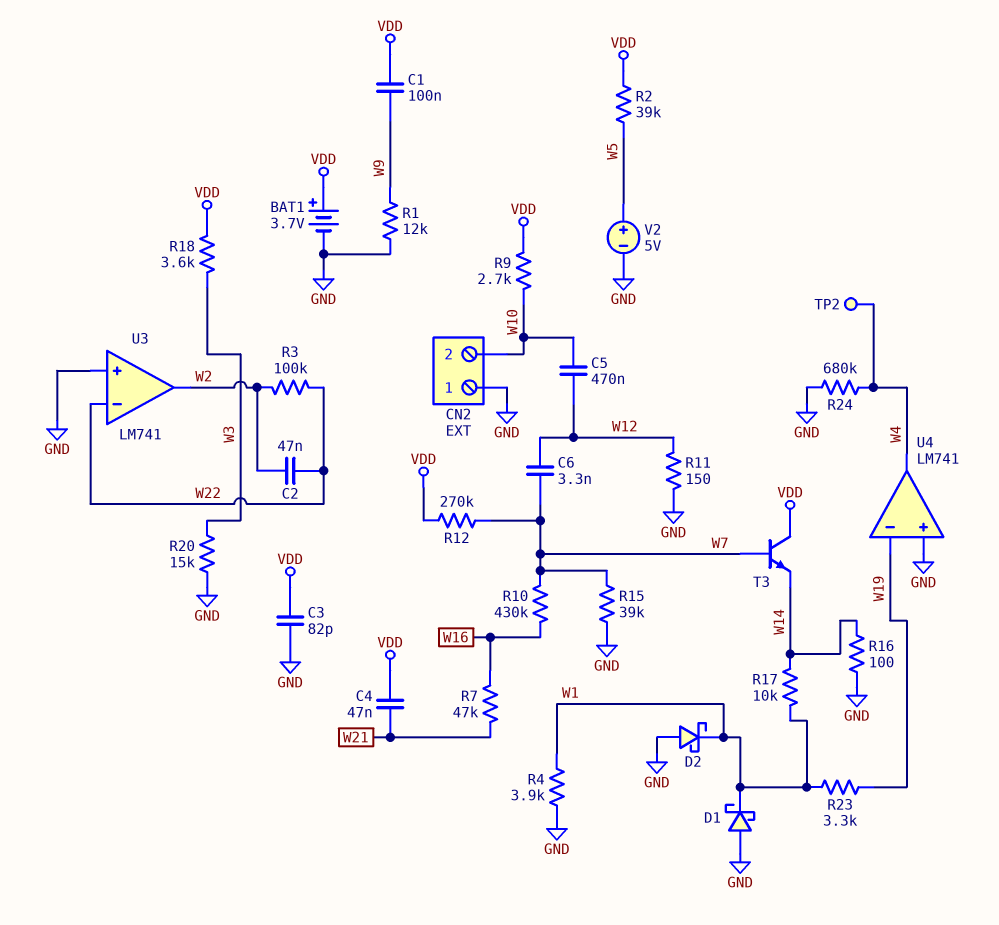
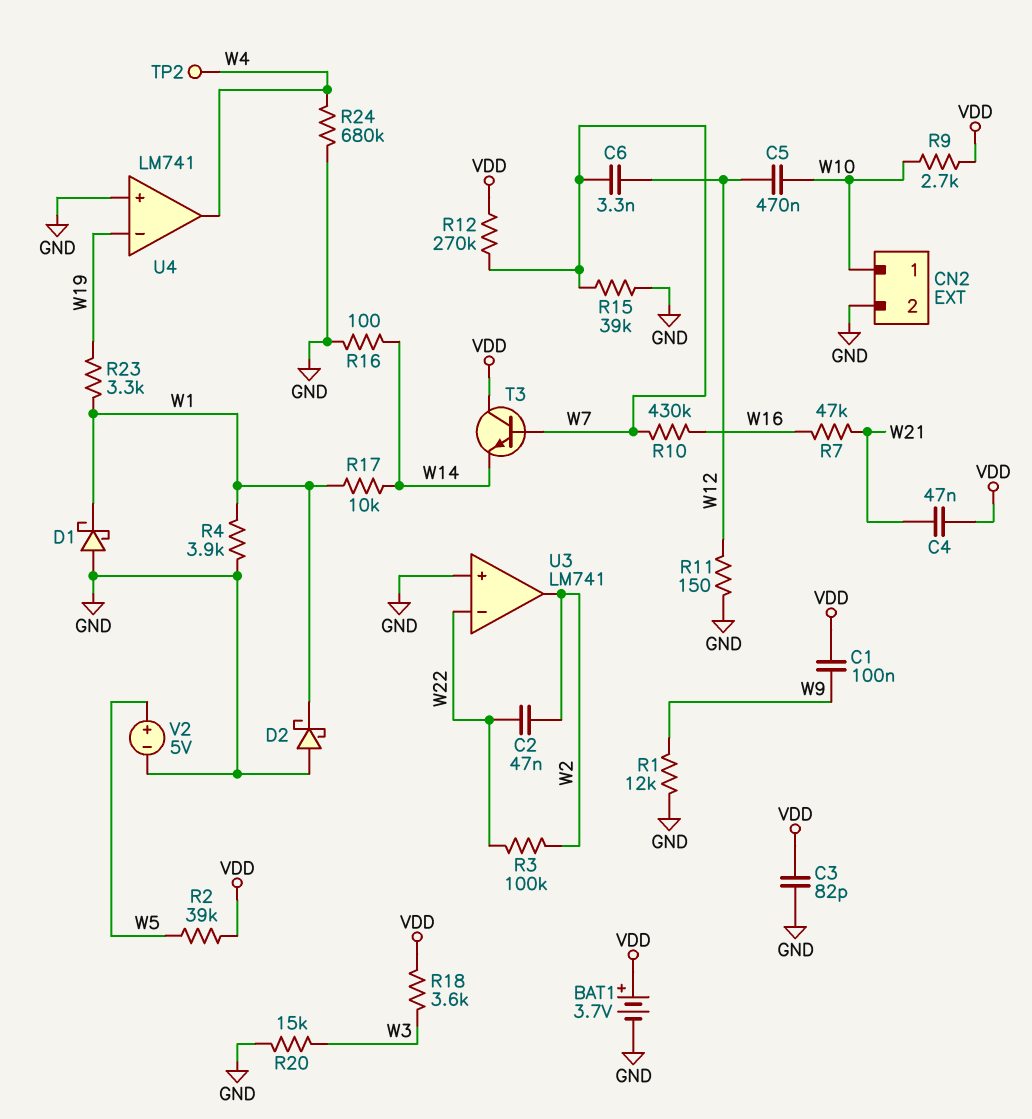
CN2 pin 1: GND -> W10
CN2 pin 2: W10 -> GND

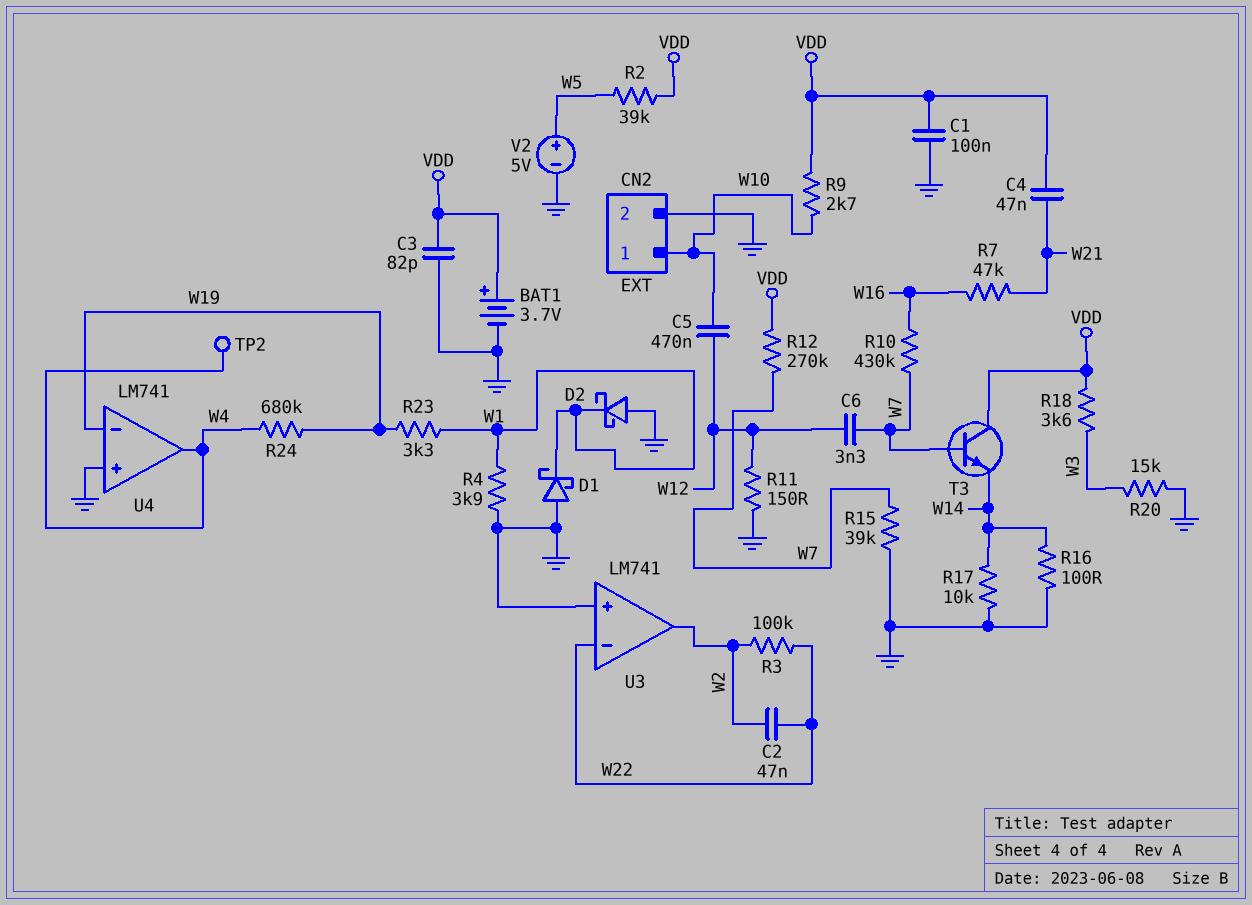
C1: 100nF (VDD, W9) -> 100nF (GND, VDD)
R1: 12k (GND, W9) -> none
R17: 10k (W1, W14) -> 10k (GND, W14)
R24: 680k (GND, W4) -> 680k (W4, W19)

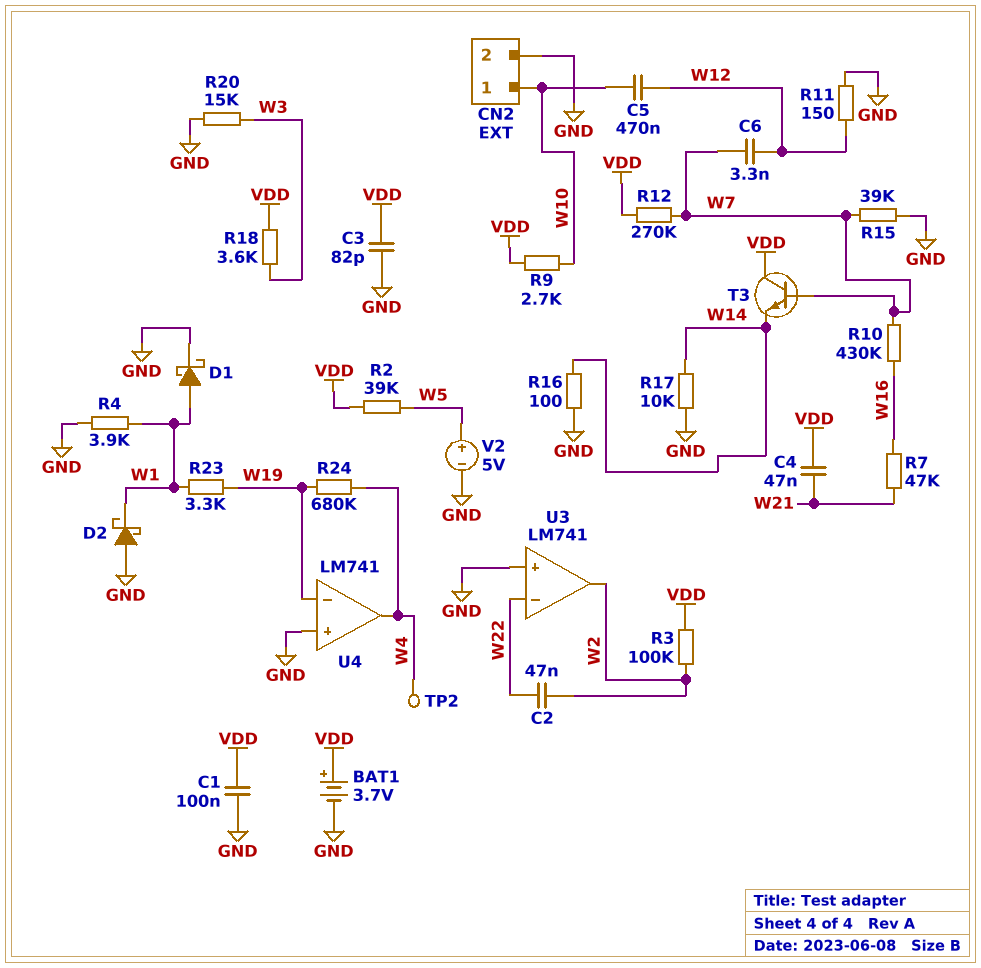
D1: schottky (A GND, K W1) -> schottky (A W1, K GND)
R3: 100k (W2, W22) -> 100k (VDD, W2)

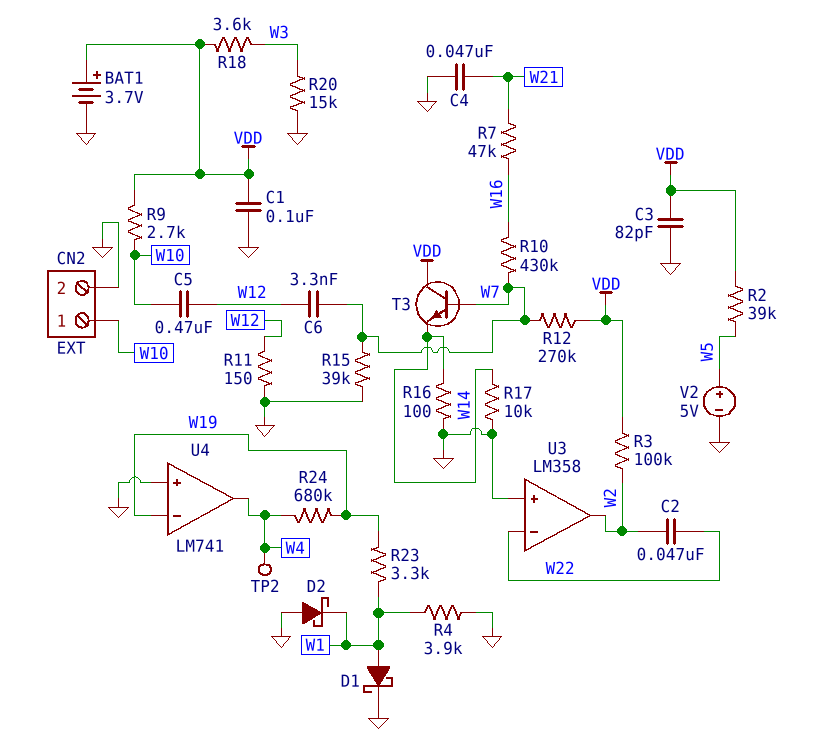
C4: 47nF (VDD, W21) -> 47nF (GND, W21)
U3: LM741 -> LM358

